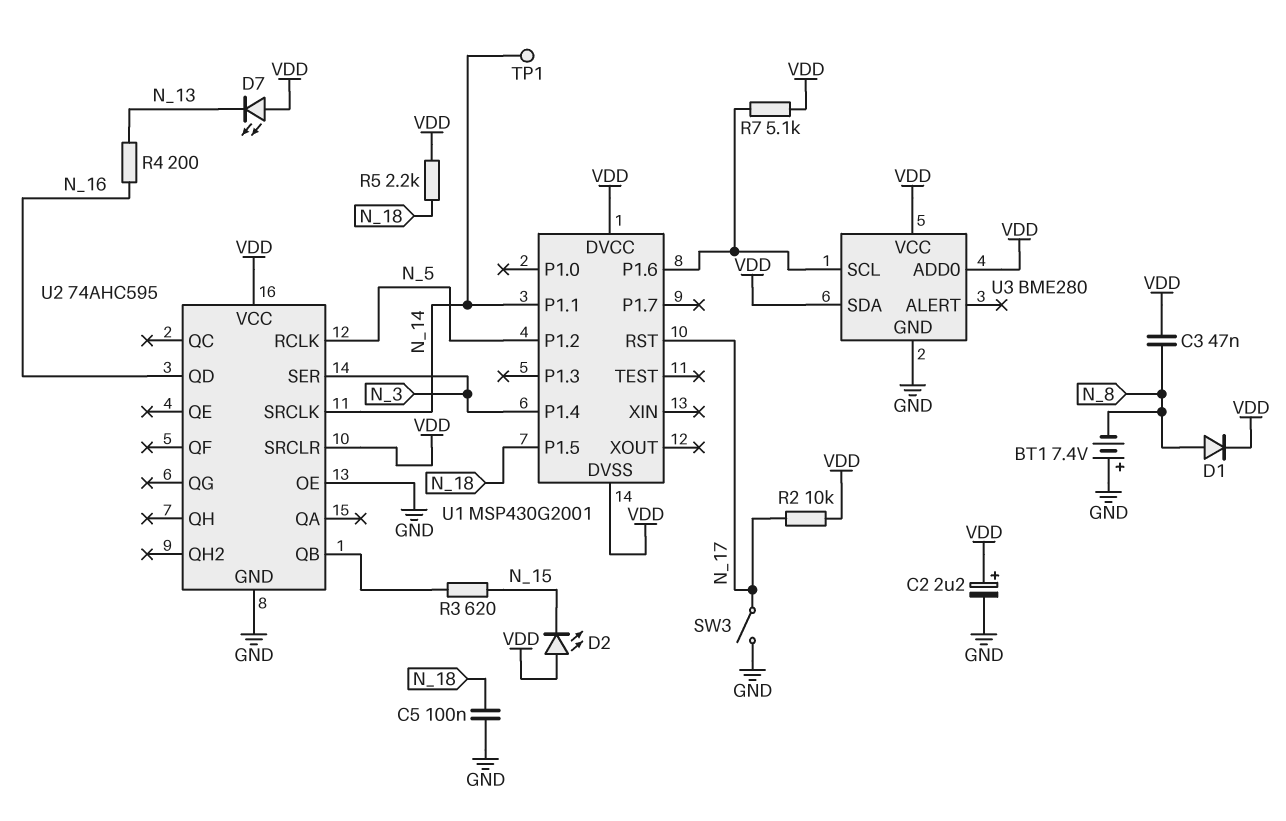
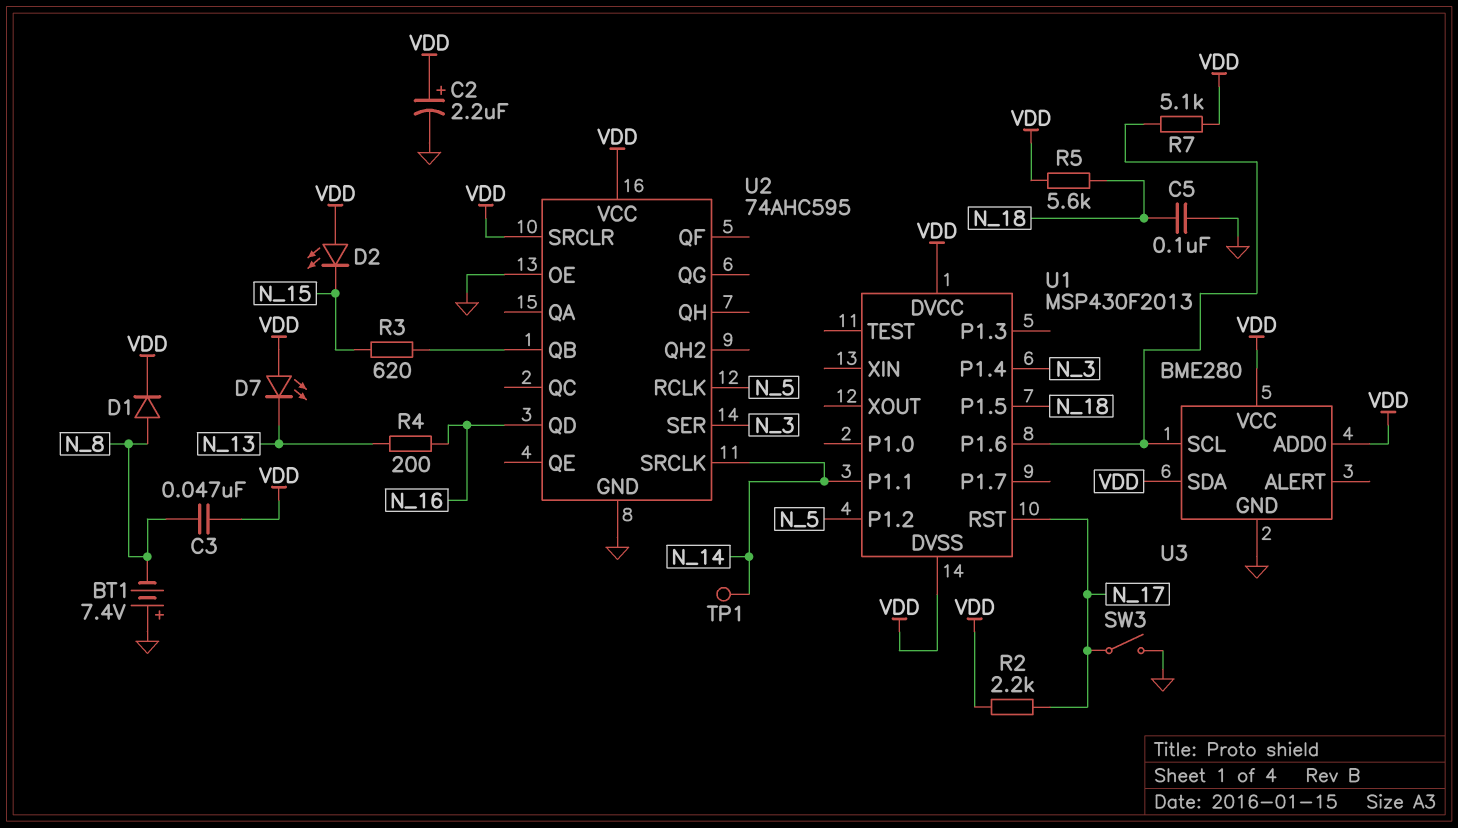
R2: 10k (N_17, VDD) -> 2.2k (N_17, VDD)
R5: 2.2k (N_18, VDD) -> 5.6k (N_18, VDD)
U1: MSP430G2001 -> MSP430F2013

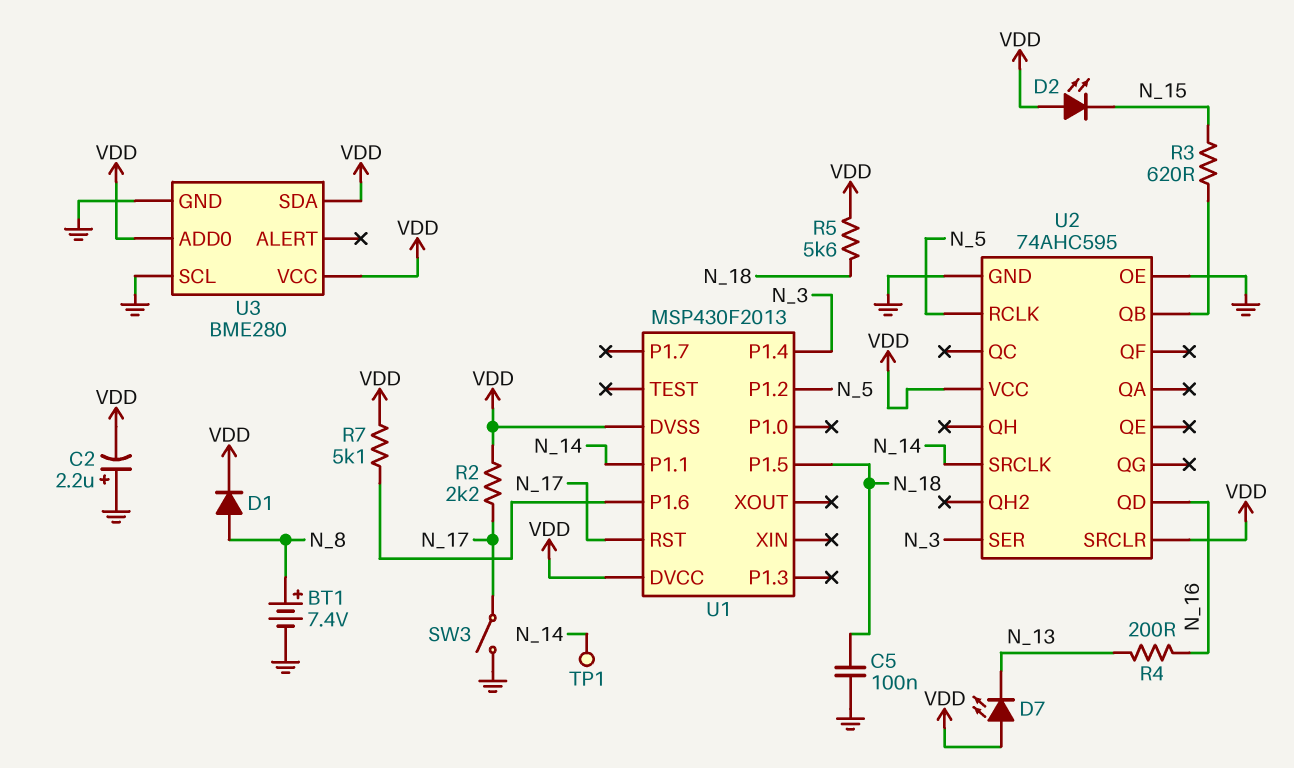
BT1: 7.4V (plus GND, minus N_8) -> 7.4V (plus N_8, minus GND)
C2: 2.2uF (plus VDD, minus GND) -> 2.2uF (plus GND, minus VDD)
C3: 47nF (N_8, VDD) -> none
U3 pin SCL: U1/P1.6 -> GND

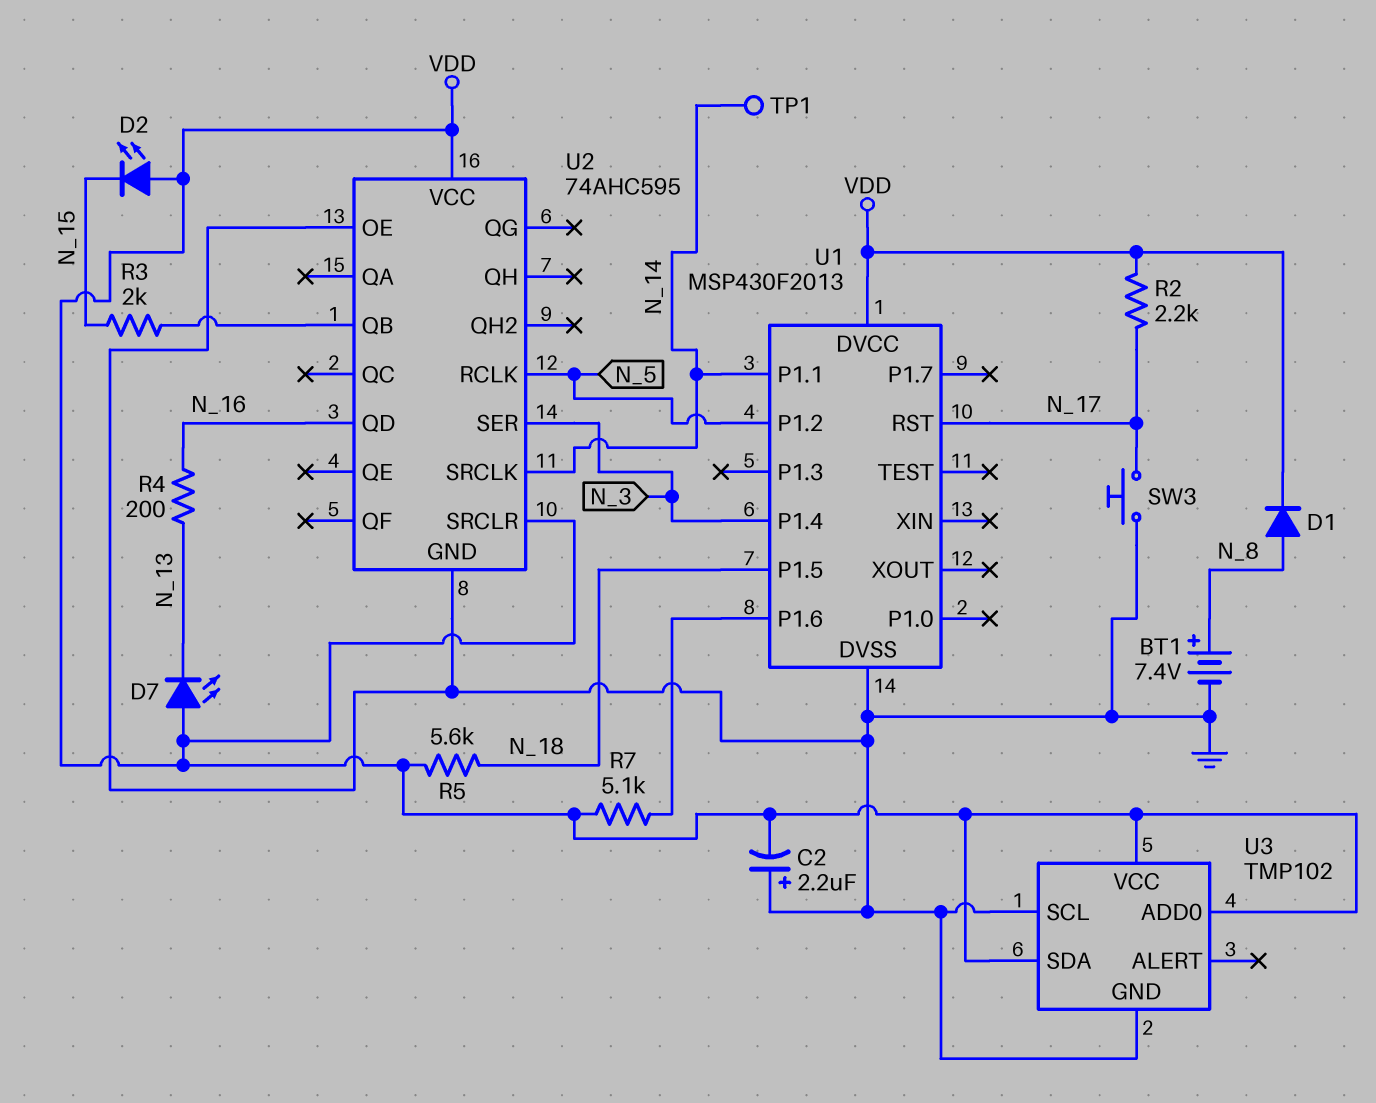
C5: 100nF (GND, N_18) -> none
R3: 620 (N_15, U2/QB) -> 2k (N_15, U2/QB)
SW3: switch (GND, N_17) -> button (GND, N_17)
U1 pin DVSS: VDD -> GND
U3: BME280 -> TMP102

